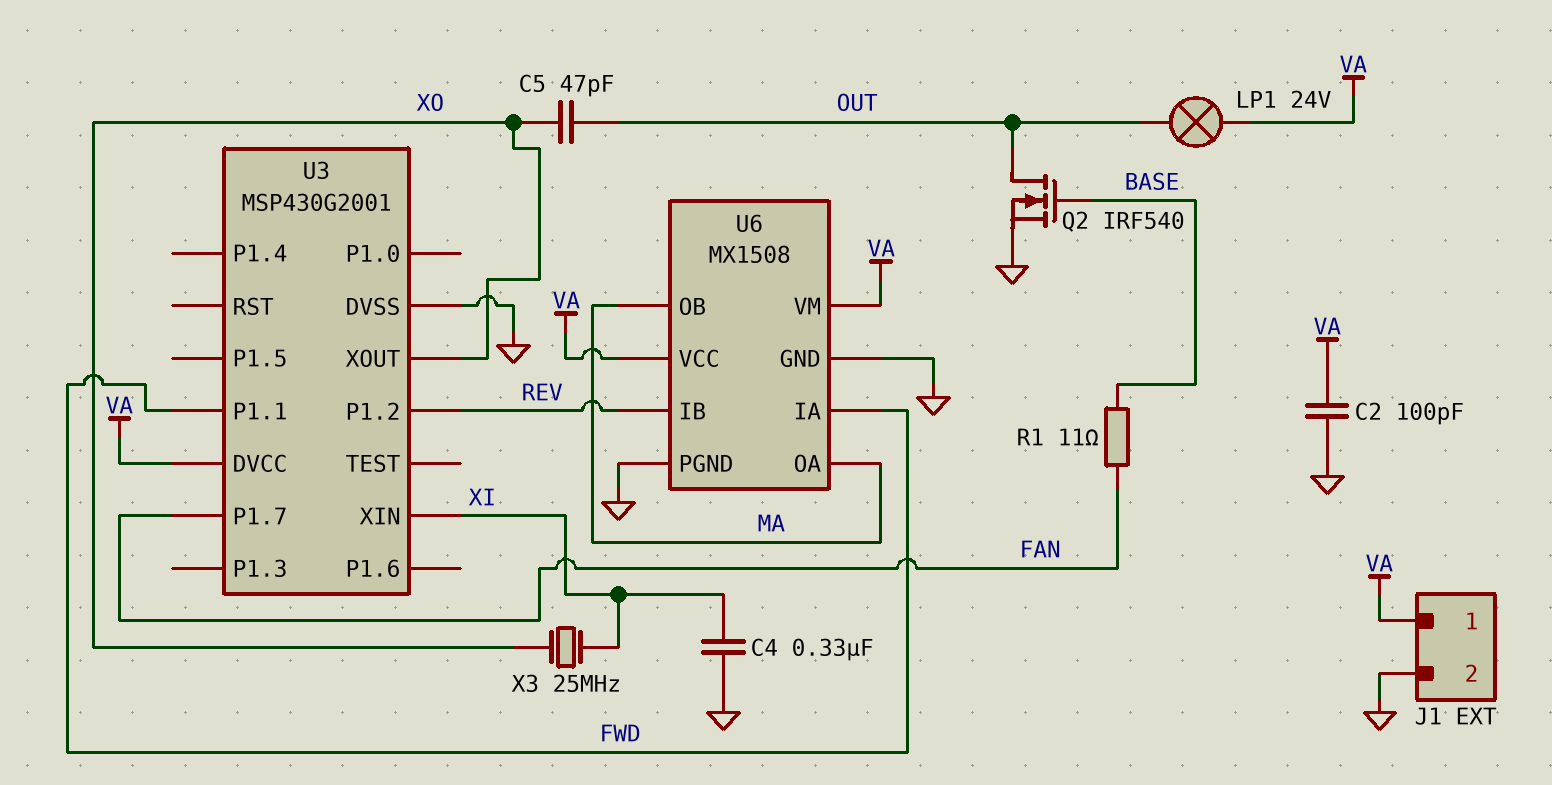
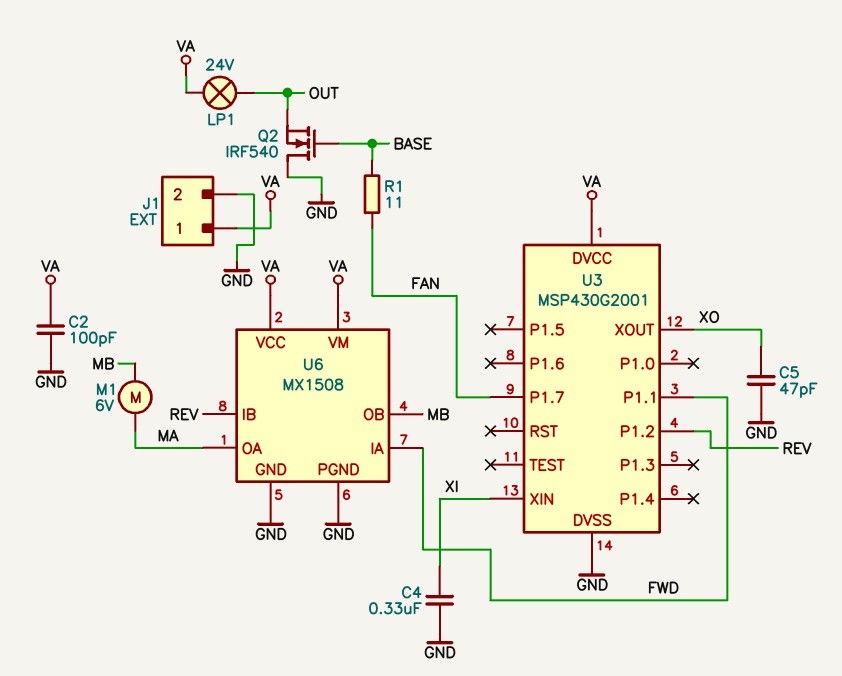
C5: 47pF (OUT, XO) -> 47pF (GND, XO)
M1: none -> motor 6V (MA, MB)
Q2: NMOS IRF540 (G BASE, D OUT, S GND) -> NMOS IRF540 (G BASE, D GND, S OUT)
U6 pin OB: MA -> MB
X3: 25MHz (XI, XO) -> none

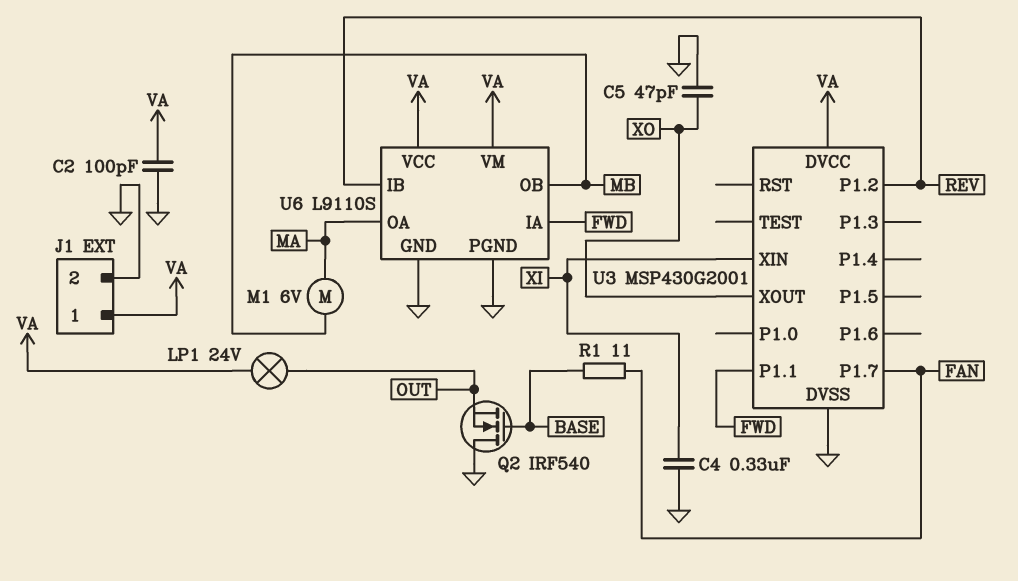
U6: MX1508 -> L9110S

